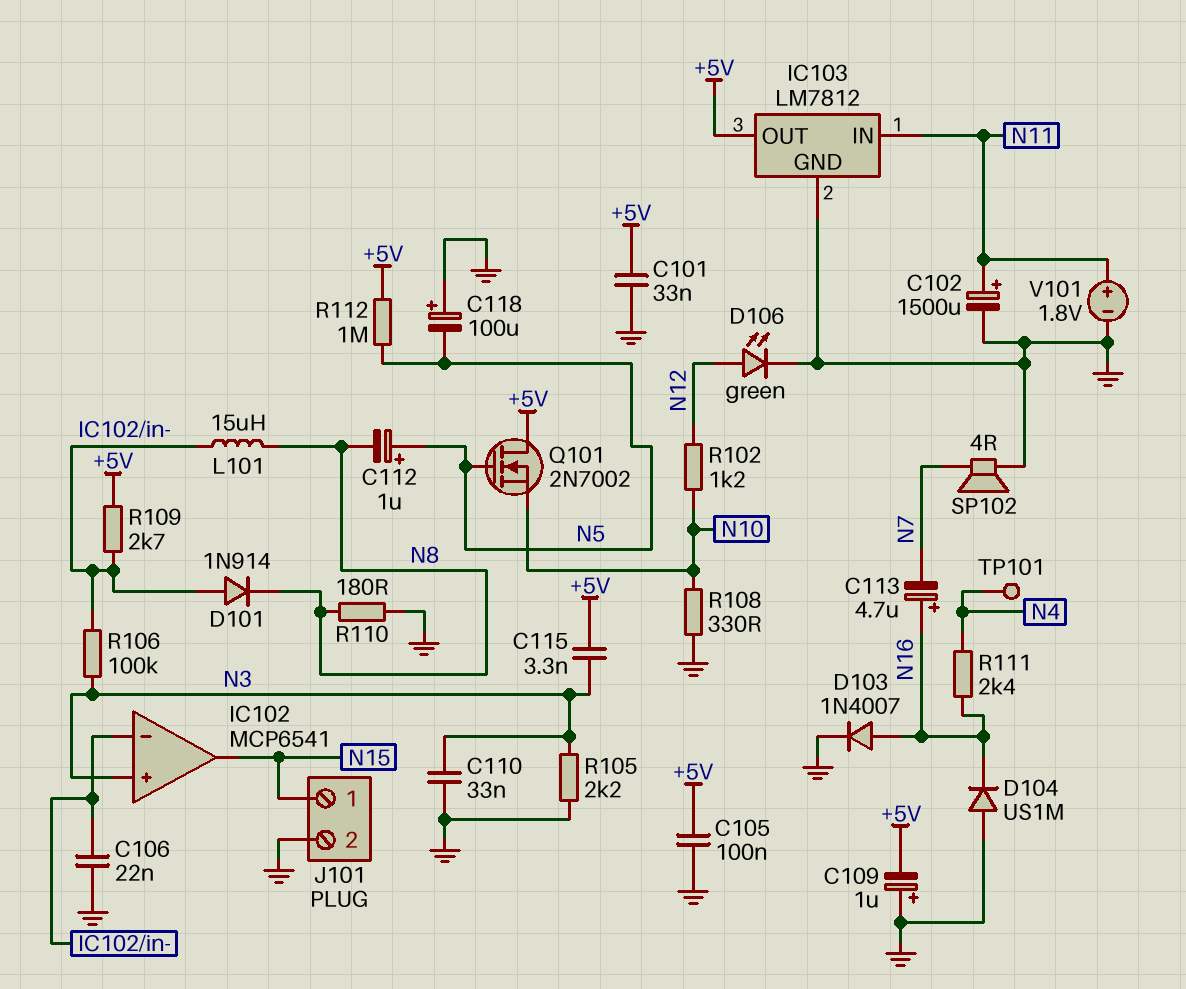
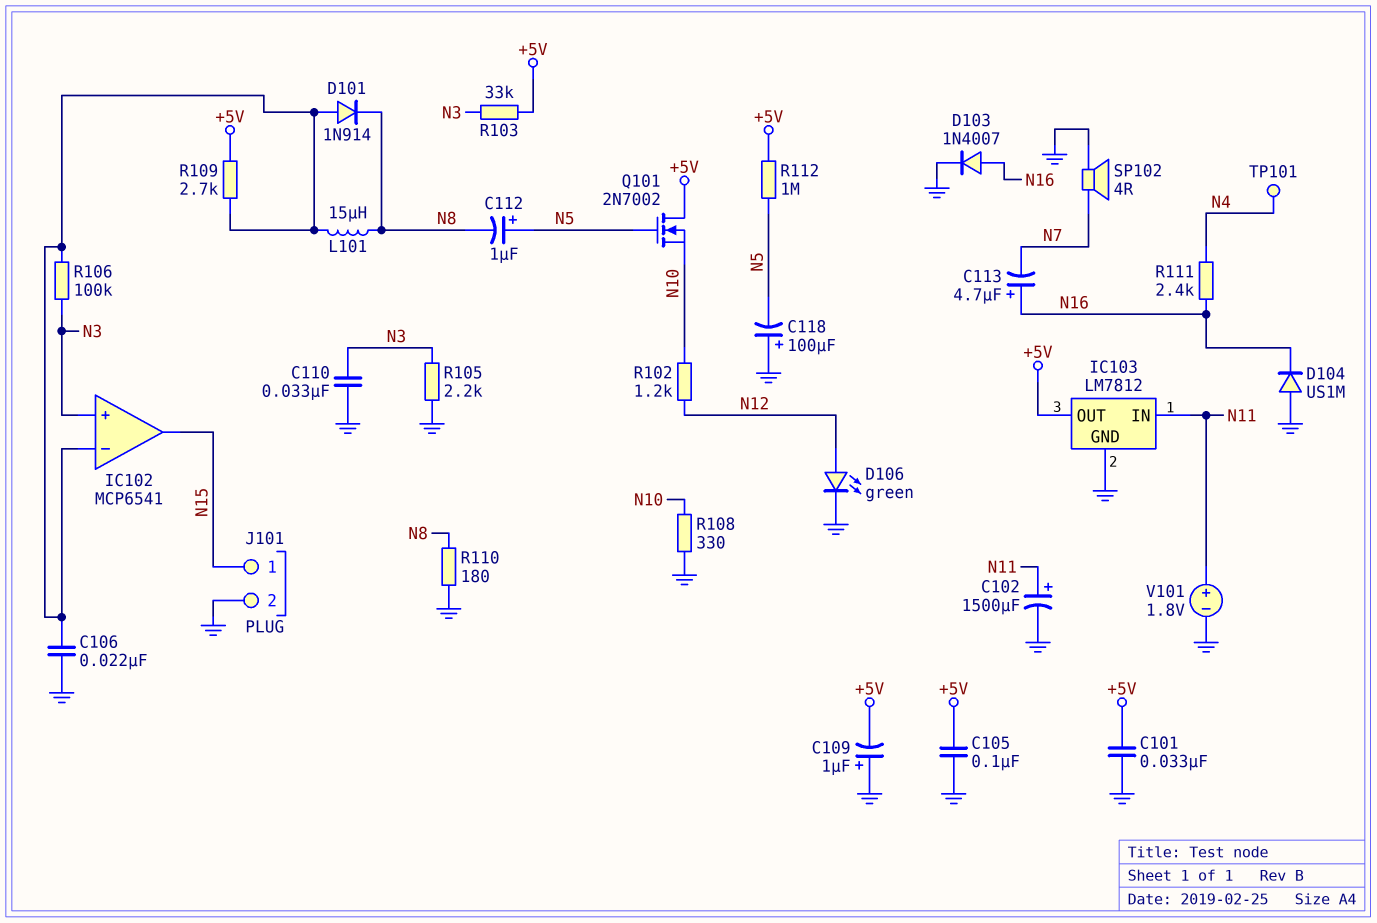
C115: 3.3nF (+5V, N3) -> none
R103: none -> 33k (+5V, N3)

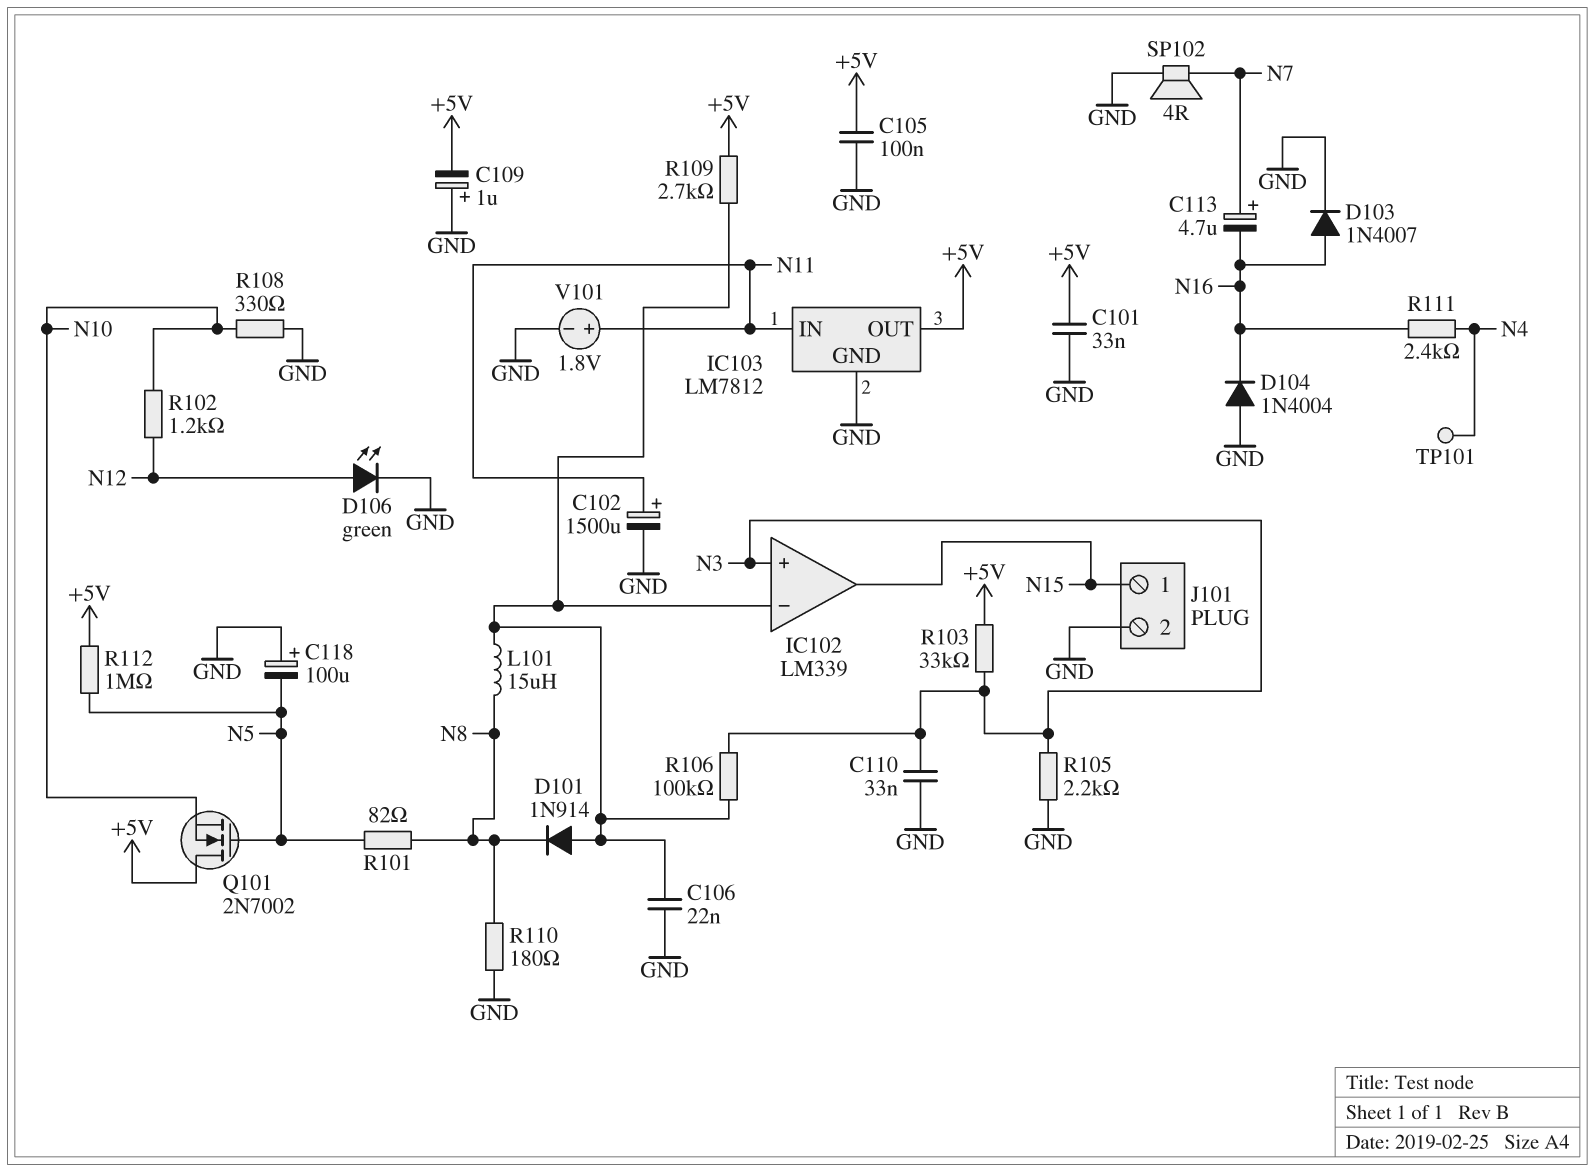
C112: 1uF (plus N5, minus N8) -> none
C113: 4.7uF (plus N16, minus N7) -> 4.7uF (plus N7, minus N16)
D104: diode US1M (A GND, K N16) -> diode 1N4004 (A GND, K N16)
IC102: MCP6541 -> LM339
R101: none -> 82 (N5, N8)

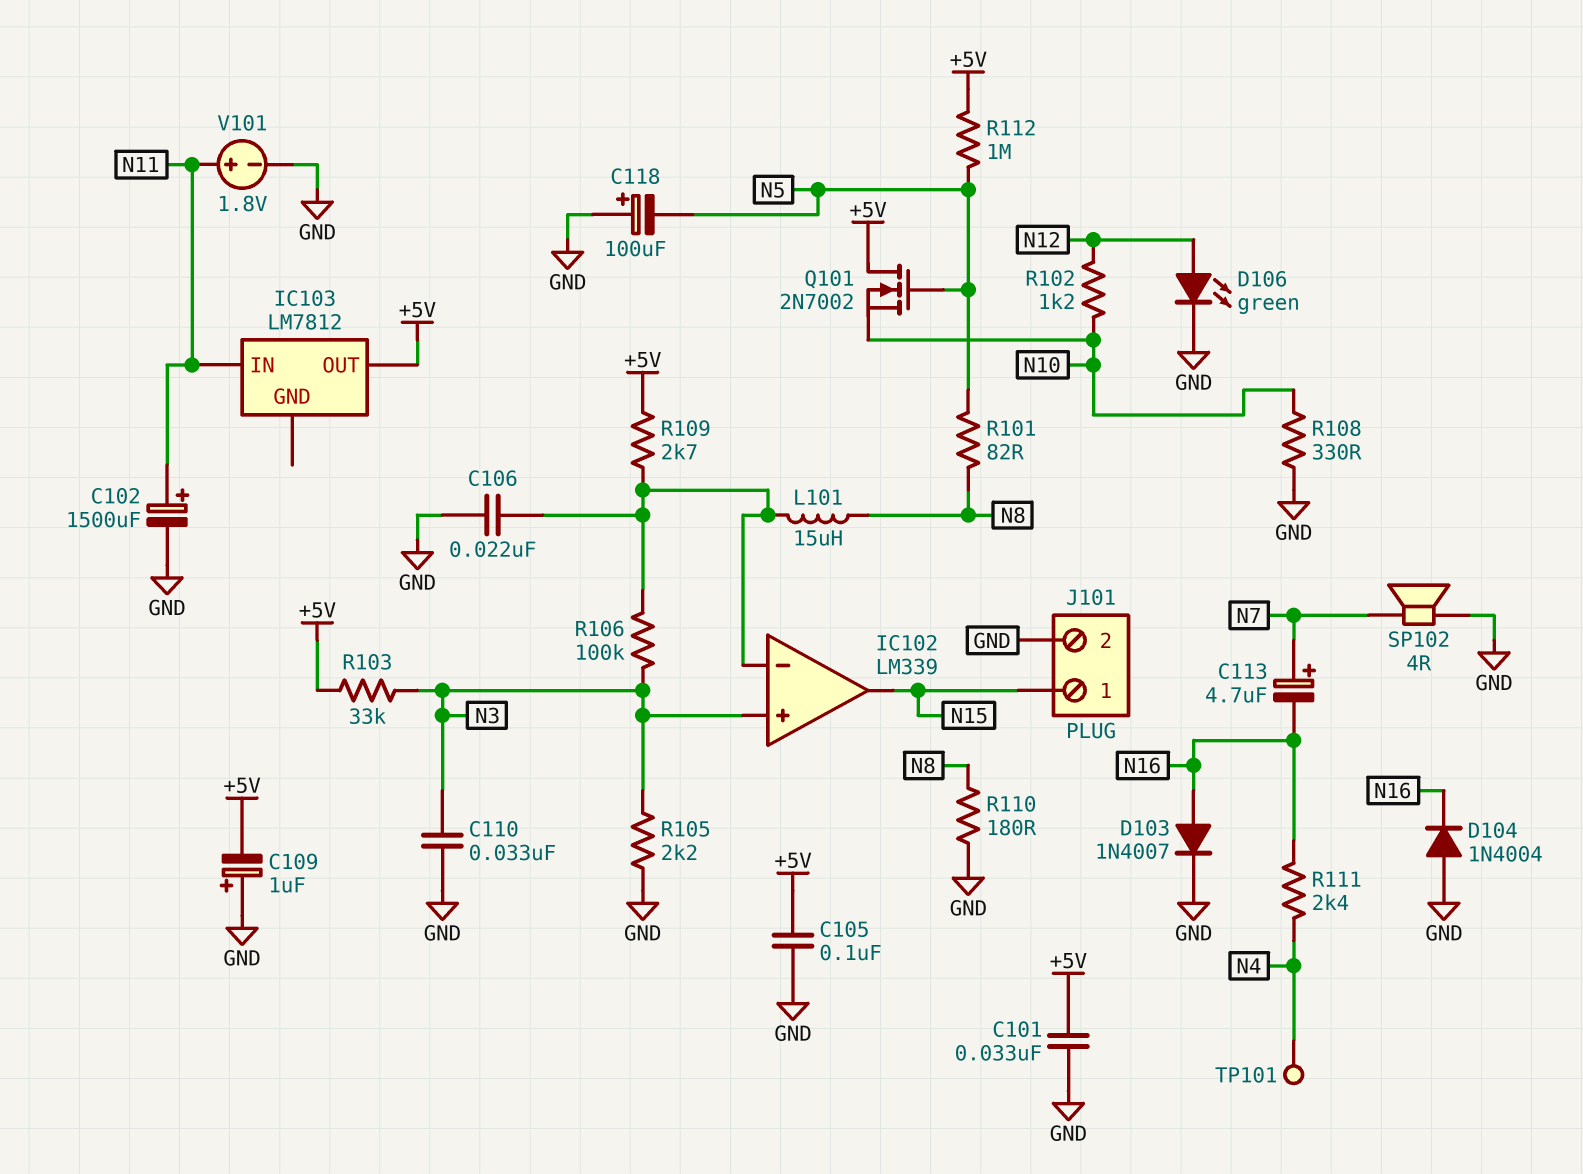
D101: diode 1N914 (A IC102/in-, K N8) -> none
IC103 pin GND: GND -> none

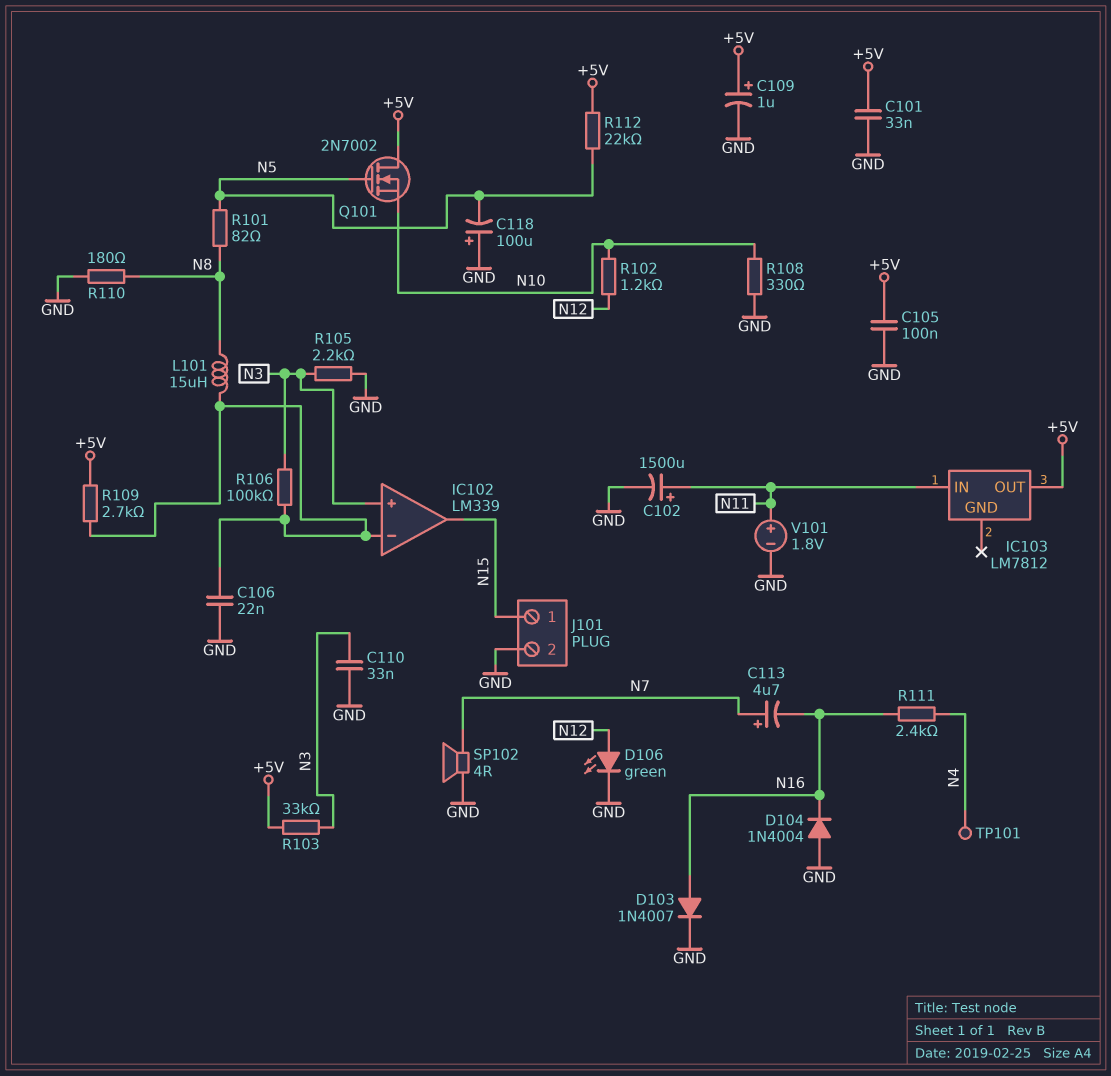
C109: 1uF (plus GND, minus +5V) -> 1uF (plus +5V, minus GND)
R112: 1M (+5V, N5) -> 22k (+5V, N5)

